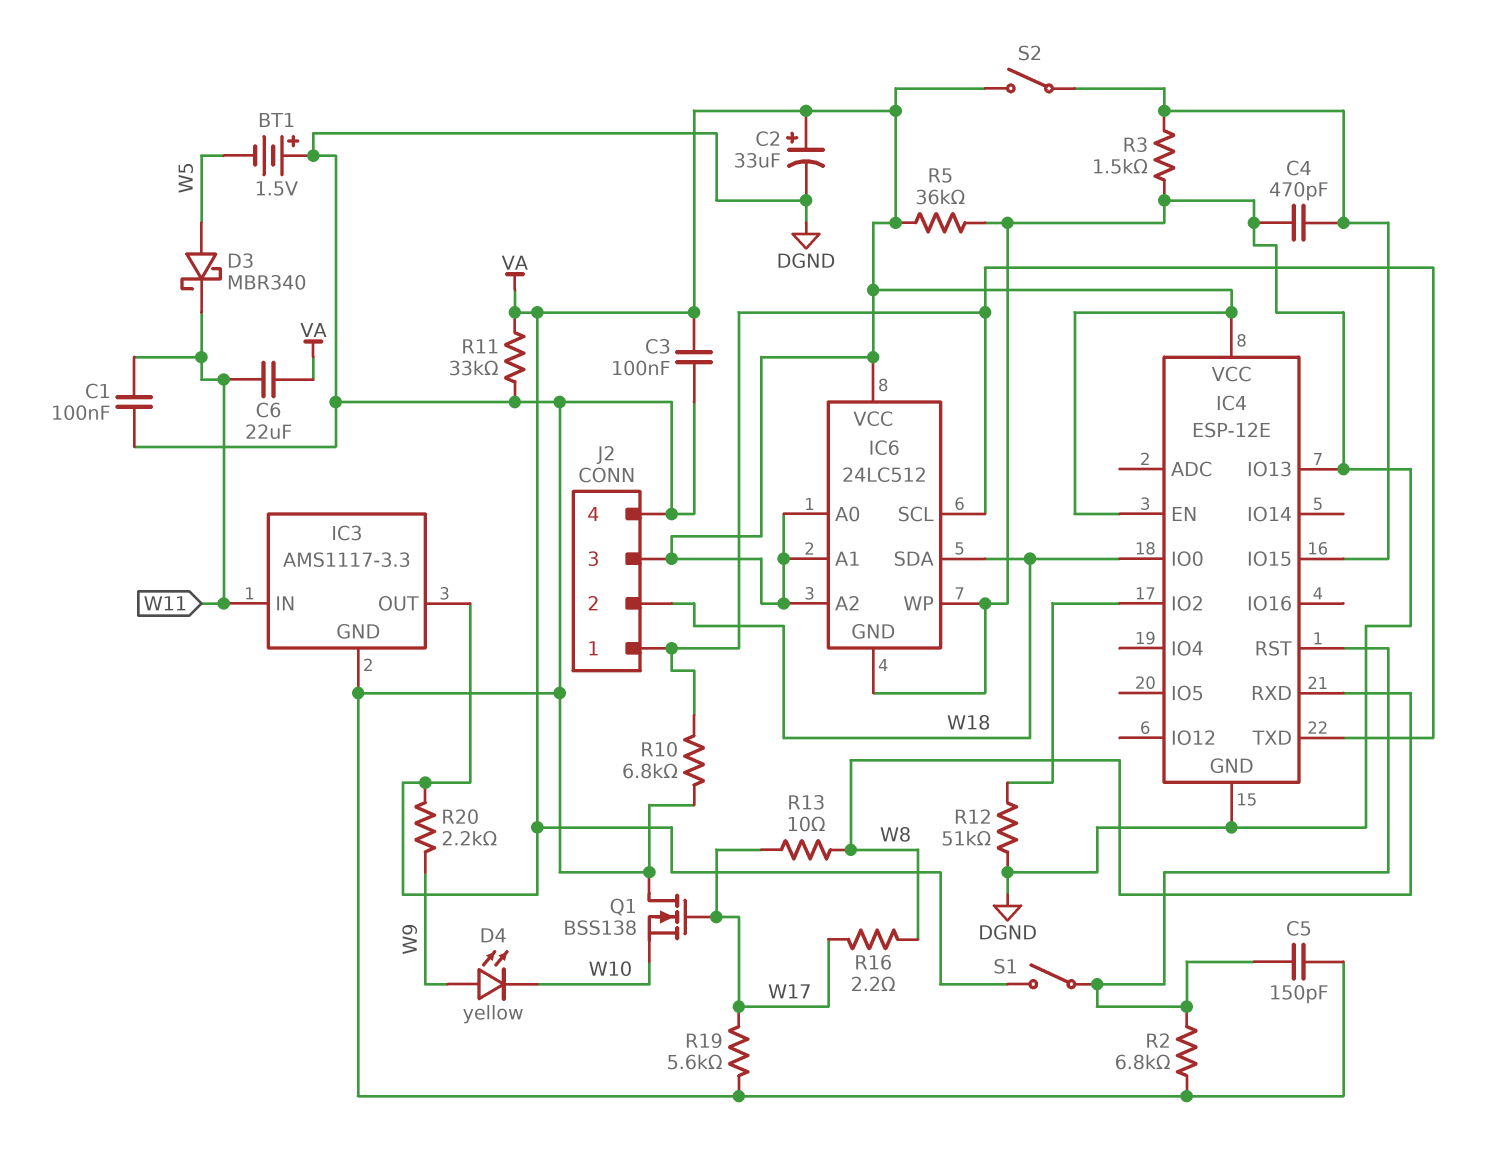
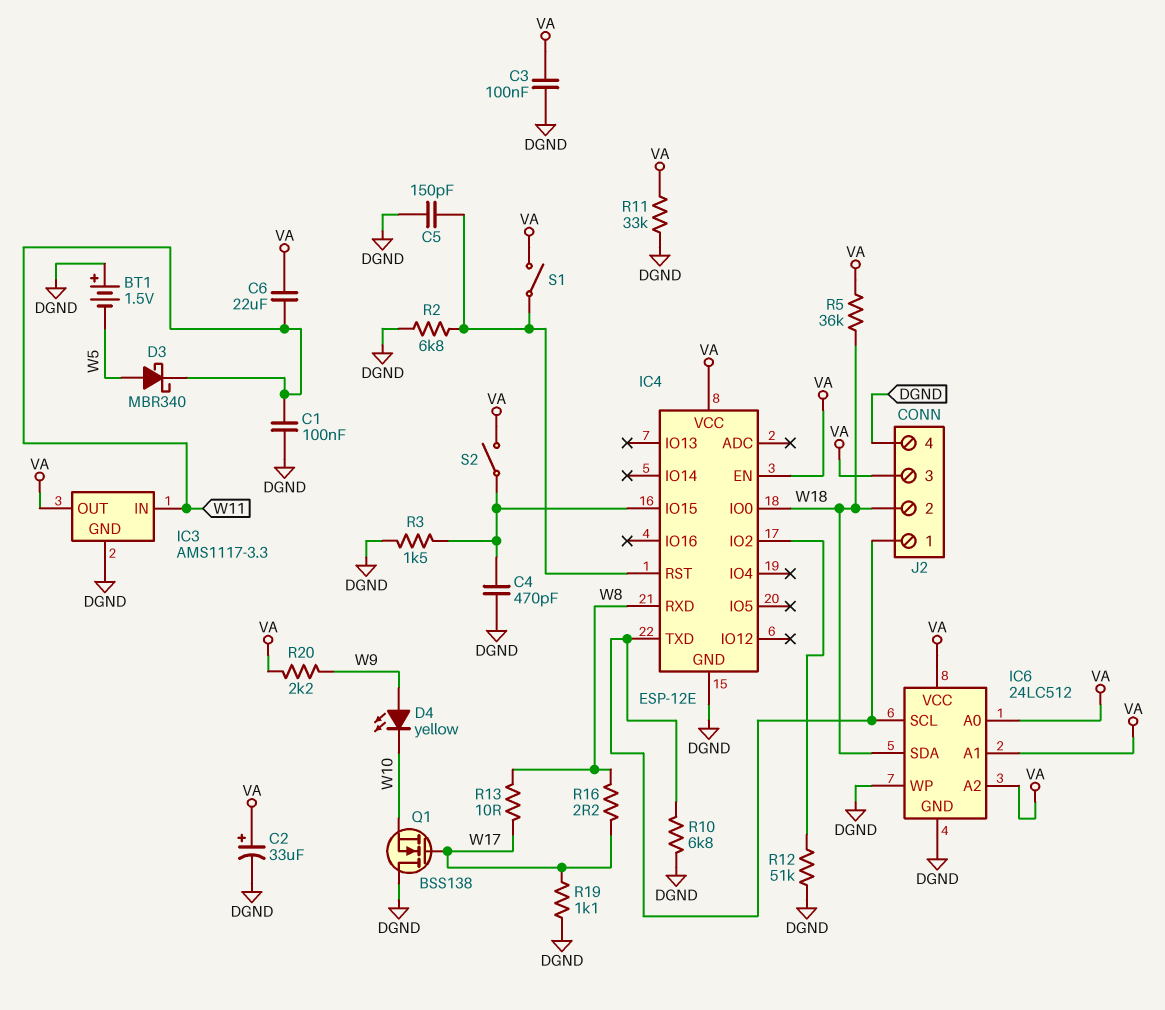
IC4 pin IO13: DGND -> none
R5: 36k (DGND, VA) -> 36k (VA, W18)
R19: 5.6k (DGND, W17) -> 1.1k (DGND, W17)

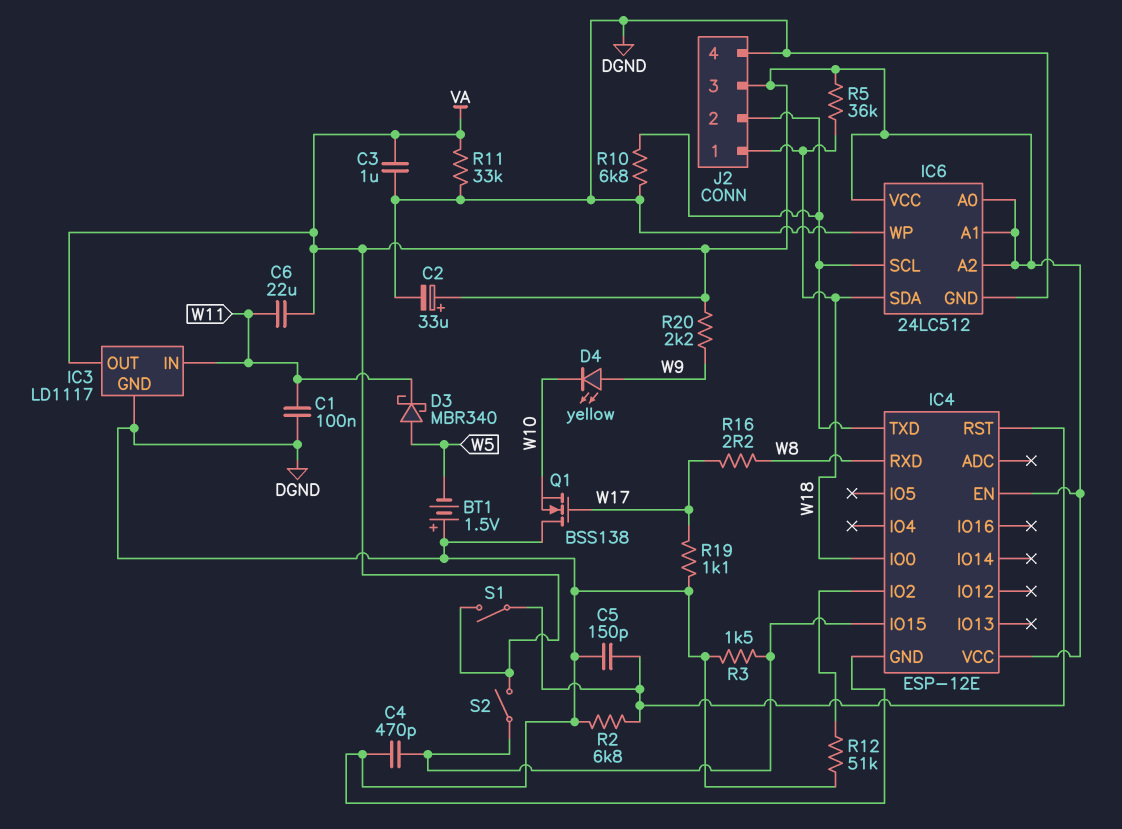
C3: 100nF (DGND, VA) -> 1uF (DGND, VA)
IC3: AMS1117-3.3 -> LD1117
J2 pin 1: IC4/TXD -> W18
J2 pin 2: W18 -> IC4/TXD
R13: 10 (W8, W17) -> none

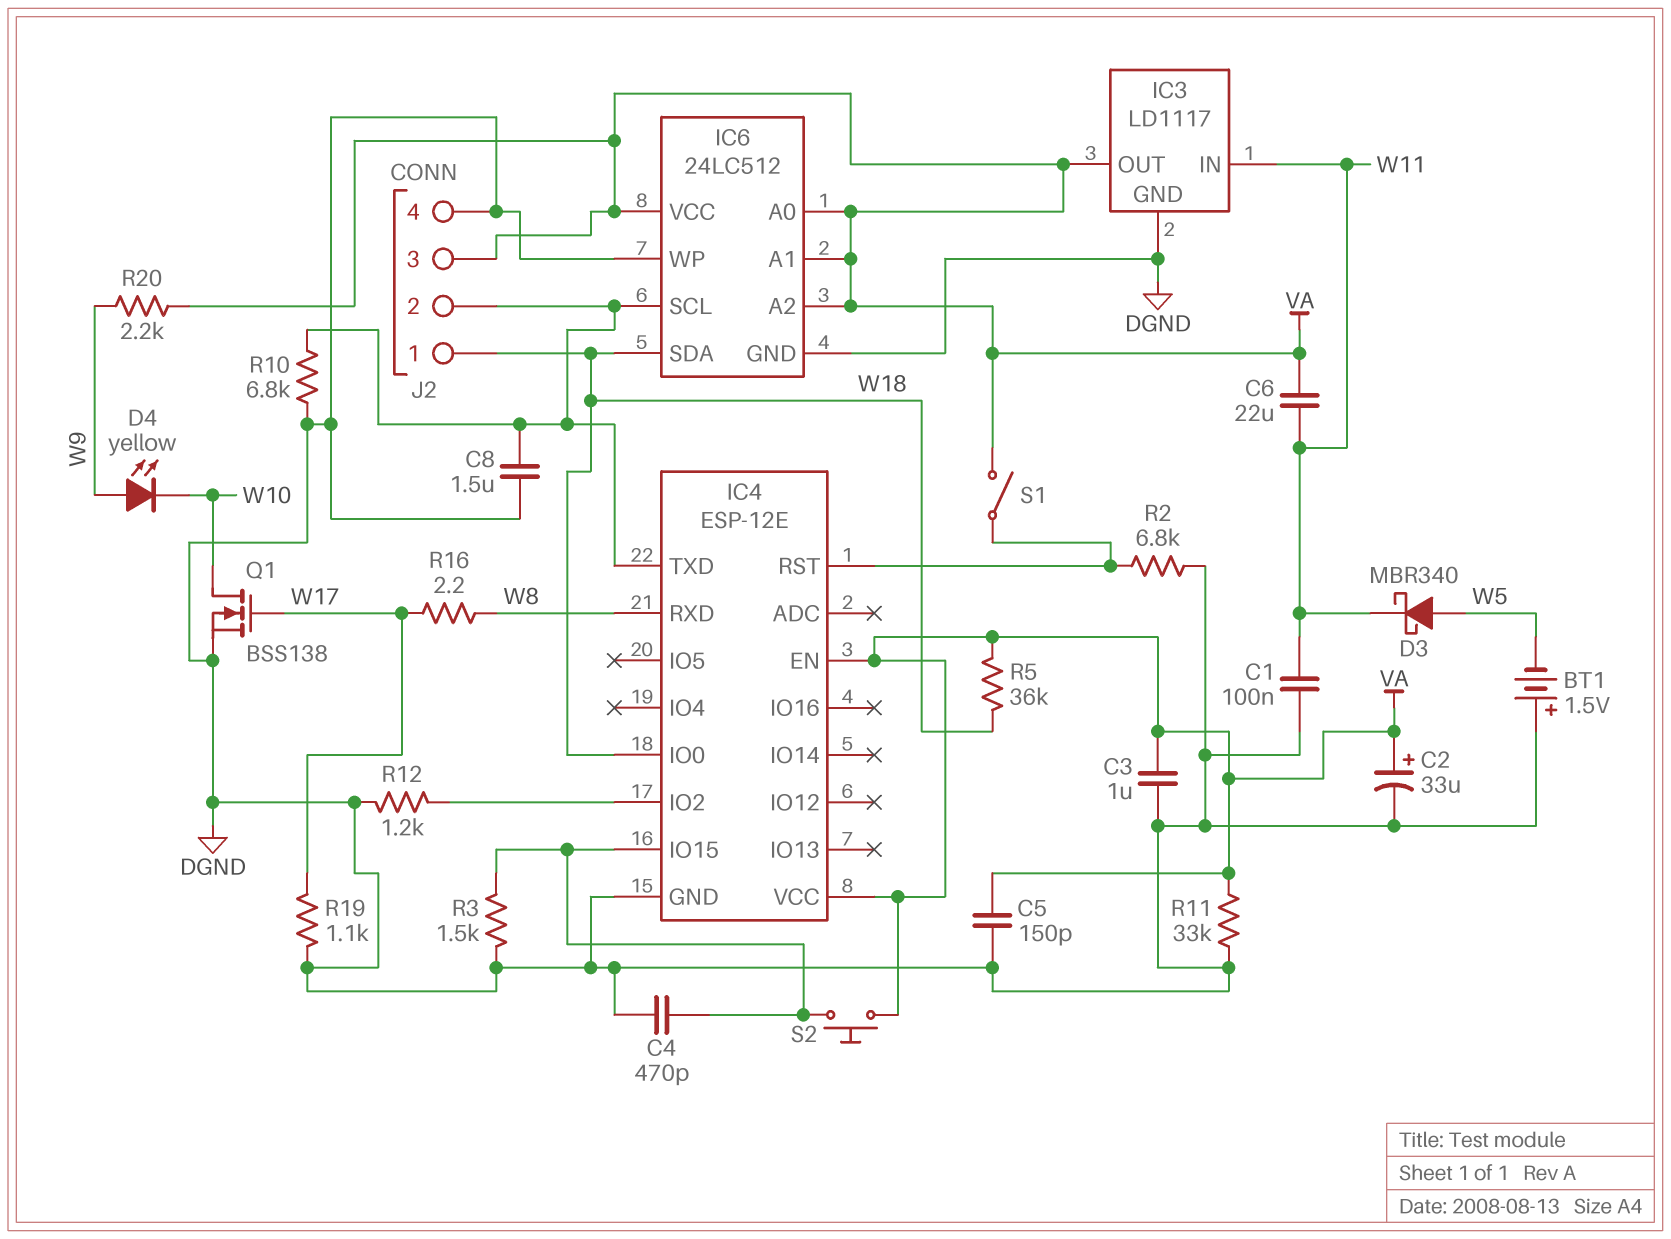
C5: 150pF (DGND, IC4/RST) -> 150pF (DGND, VA)
C8: none -> 1.5uF (DGND, IC4/TXD)
Q1: NMOS BSS138 (G W17, D DGND, S W10) -> NMOS BSS138 (G W17, D W10, S DGND)
R12: 51k (DGND, IC4/IO2) -> 1.2k (DGND, IC4/IO2)
S2: switch (IC4/IO15, VA) -> button (IC4/IO15, VA)

